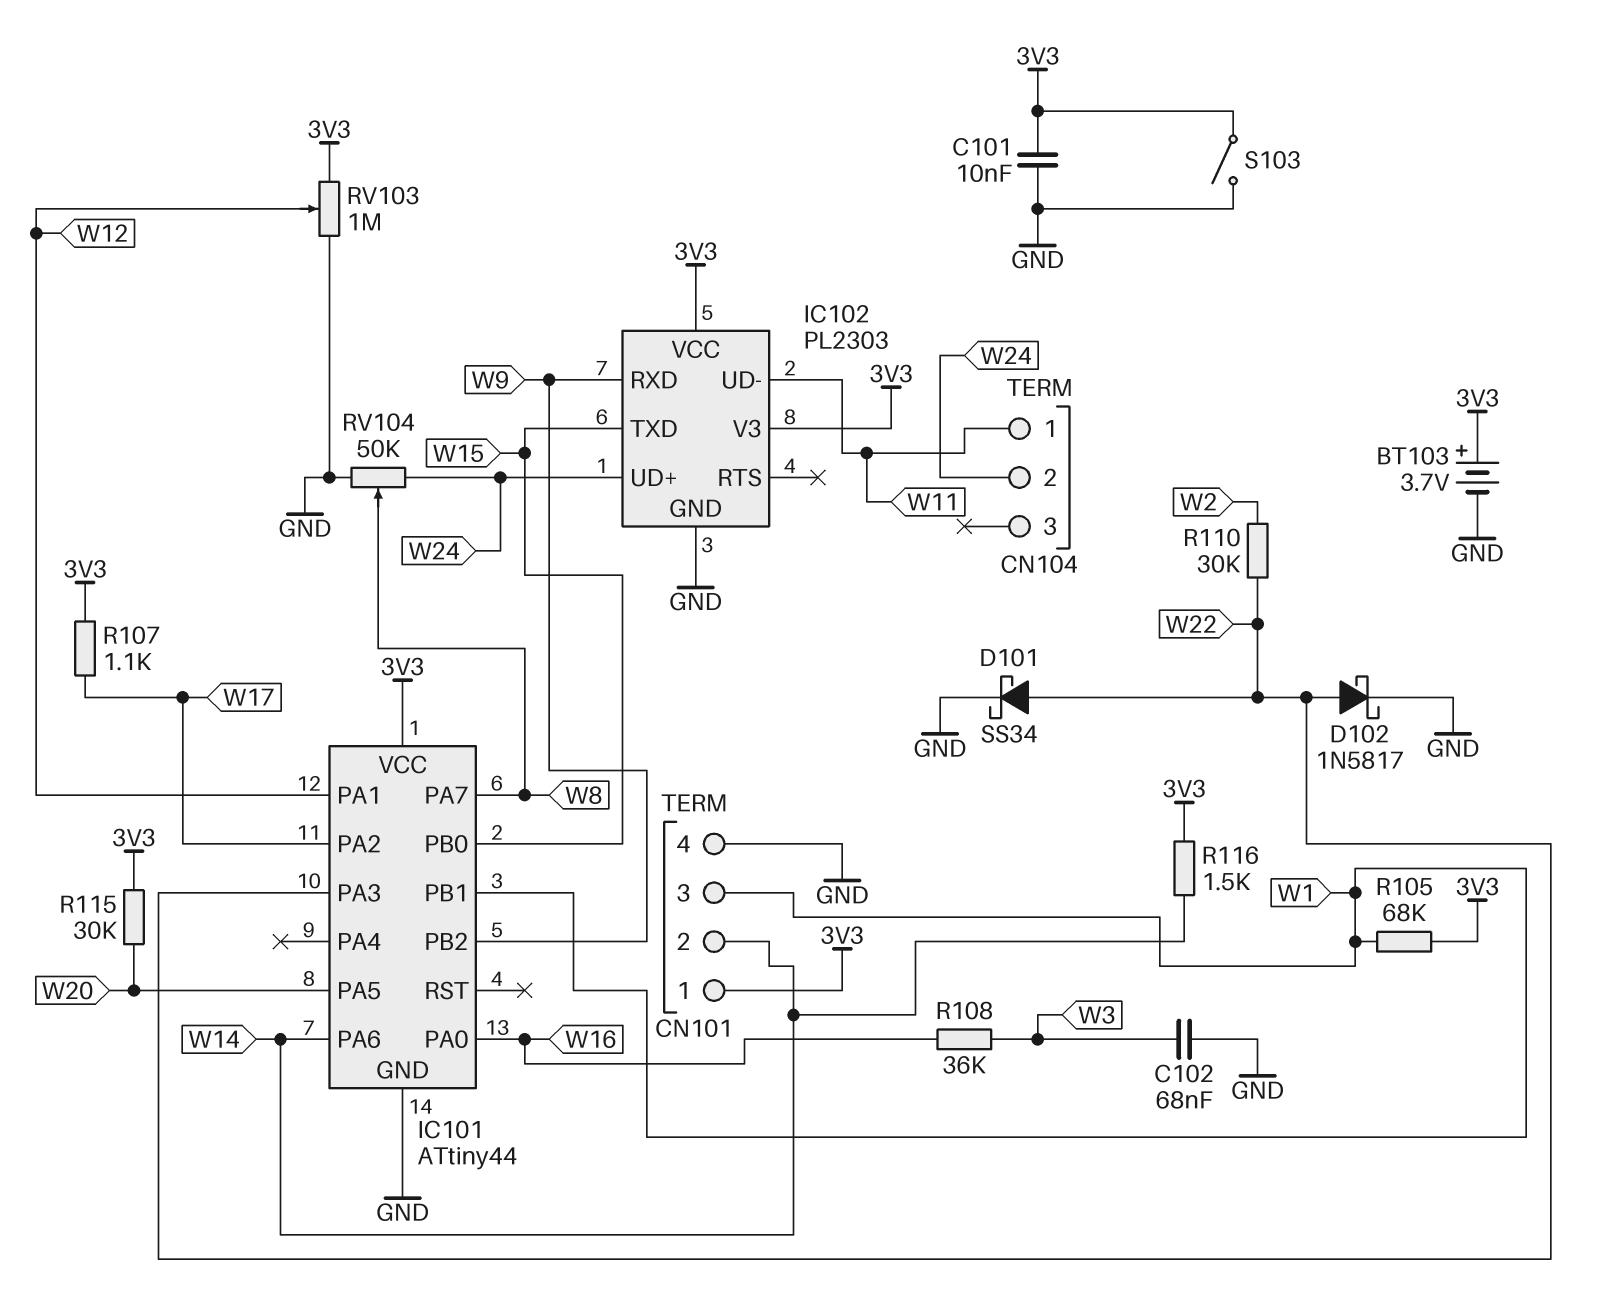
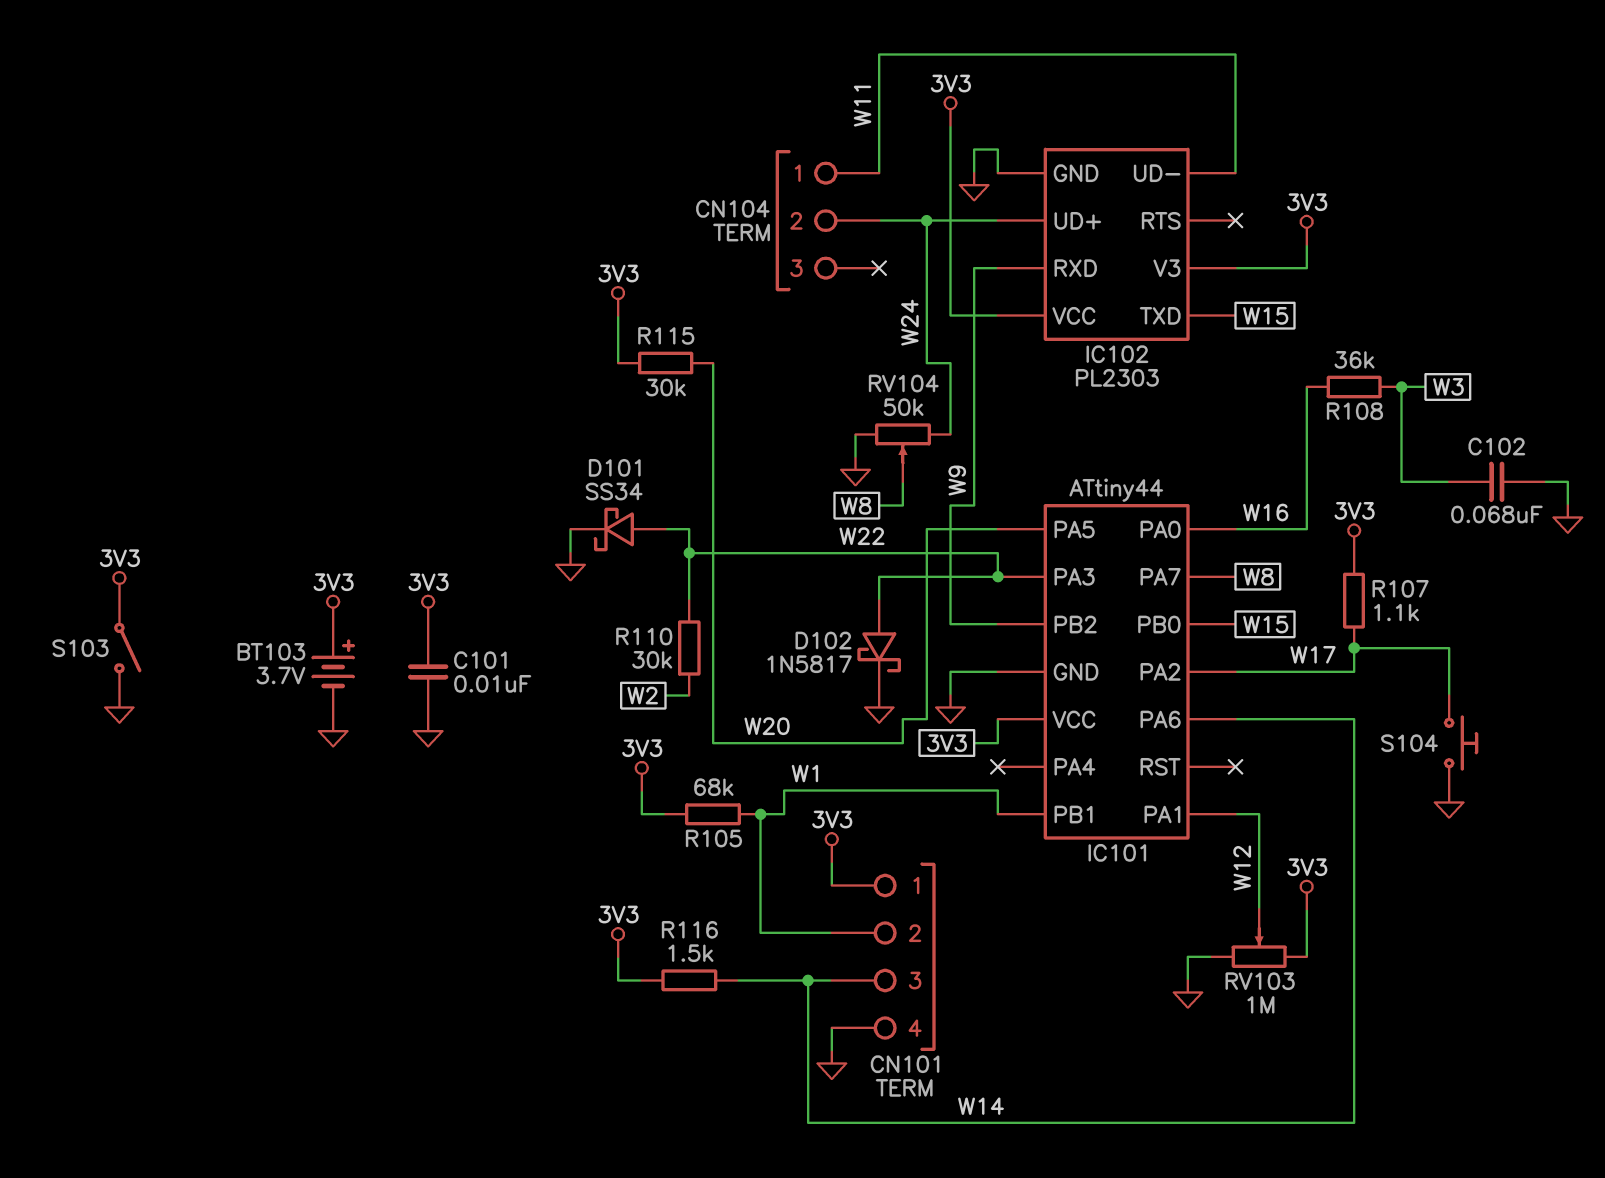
CN101 pin 2: W14 -> W1
CN101 pin 3: W1 -> W14
S104: none -> button (GND, W17)

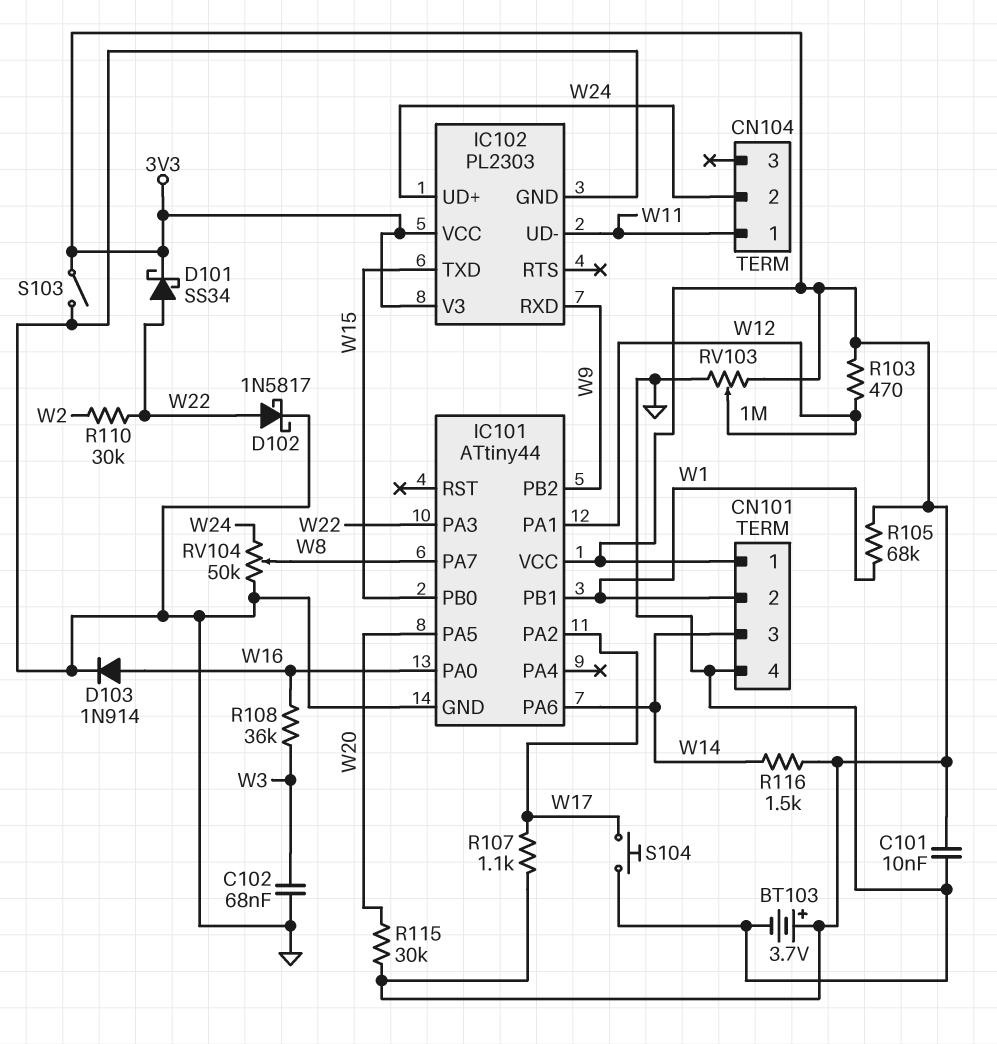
D101: schottky SS34 (A W22, K GND) -> schottky SS34 (A W22, K 3V3)
D103: none -> diode 1N914 (A W16, K GND)
R103: none -> 470 (3V3, W12)

